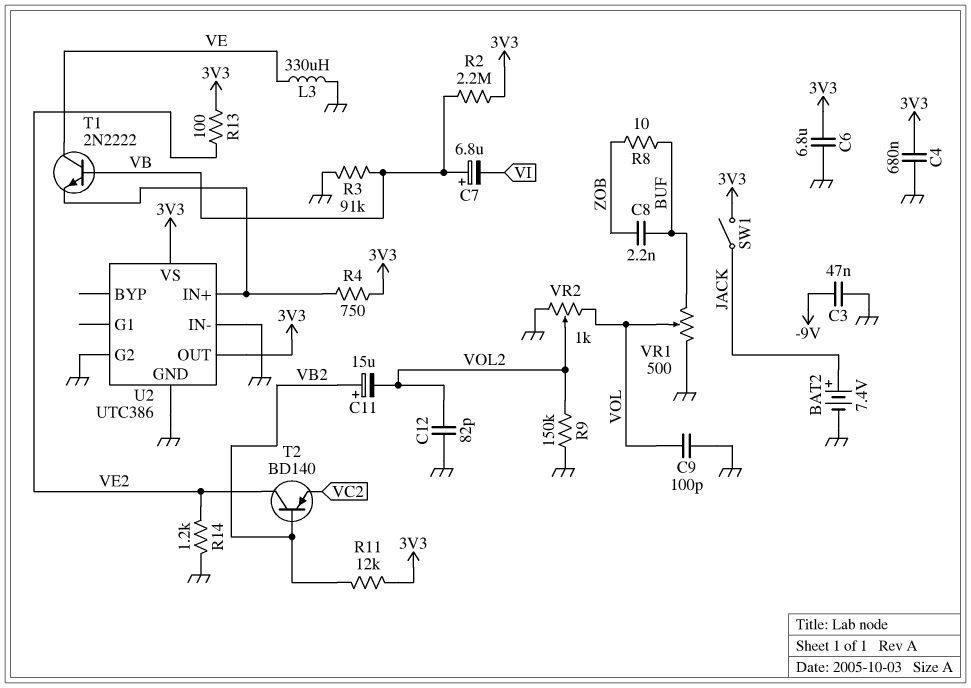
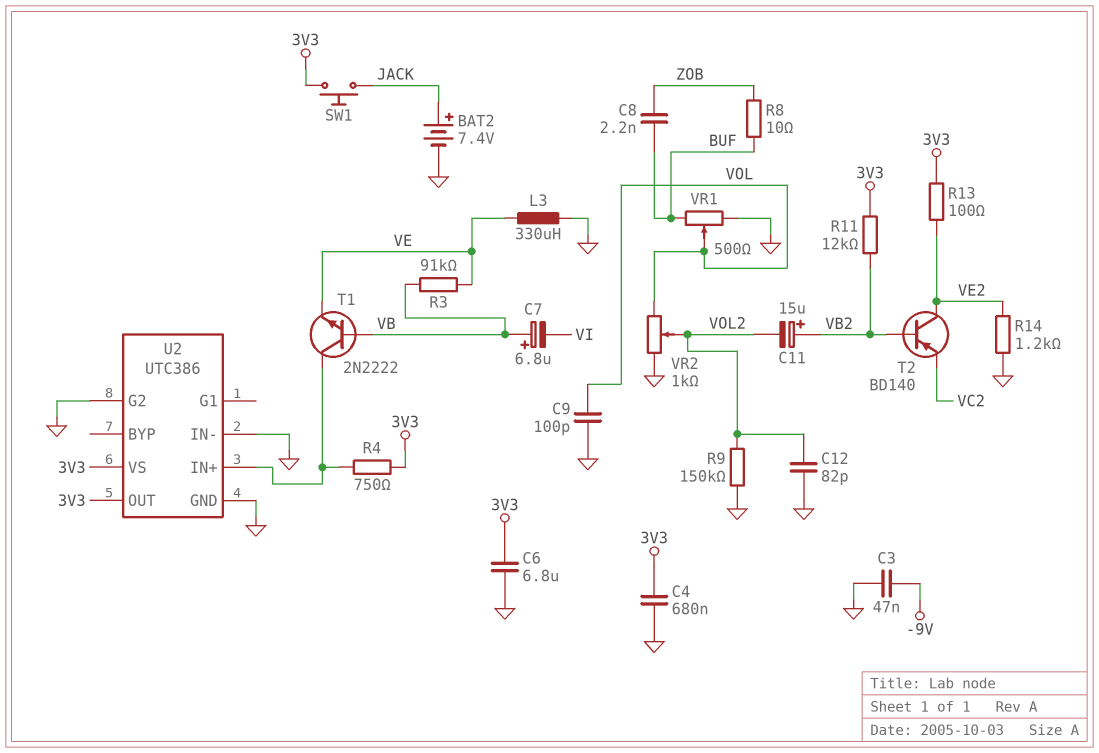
R2: 2.2M (3V3, VB) -> none
R3: 91k (GND, VB) -> 91k (VB, VE)
SW1: switch (3V3, JACK) -> button (3V3, JACK)
T1: NPN 2N2222 (B VB, C VE, E U2/IN+) -> NPN 2N2222 (B VB, C U2/IN+, E VE)

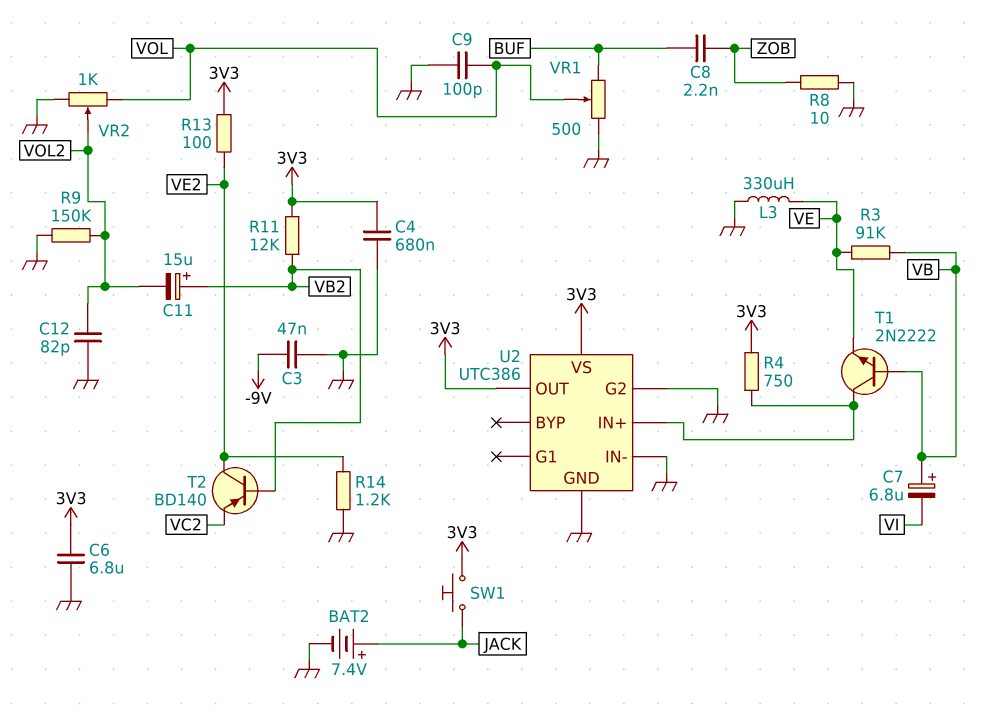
R8: 10 (BUF, ZOB) -> 10 (GND, ZOB)

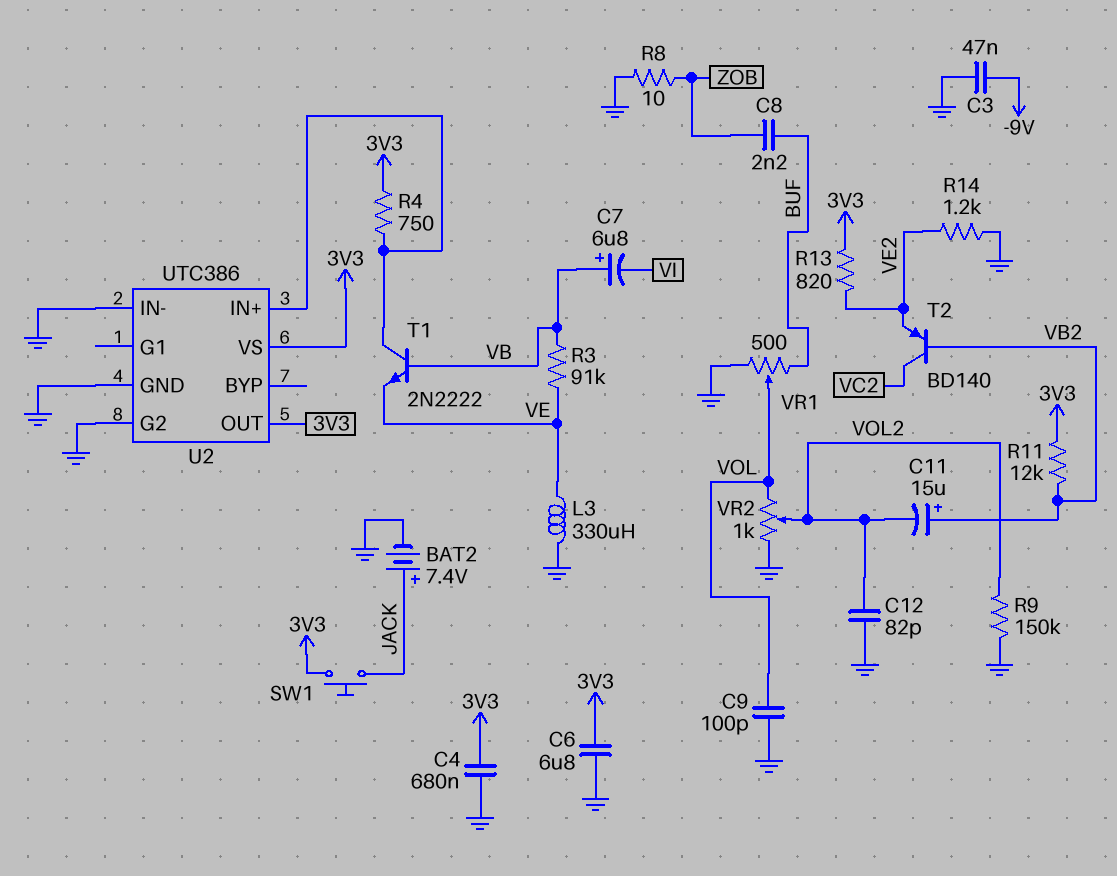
R13: 100 (3V3, VE2) -> 820 (3V3, VE2)
T2: PNP BD140 (B VB2, C VE2, E VC2) -> PNP BD140 (B VB2, C VC2, E VE2)

